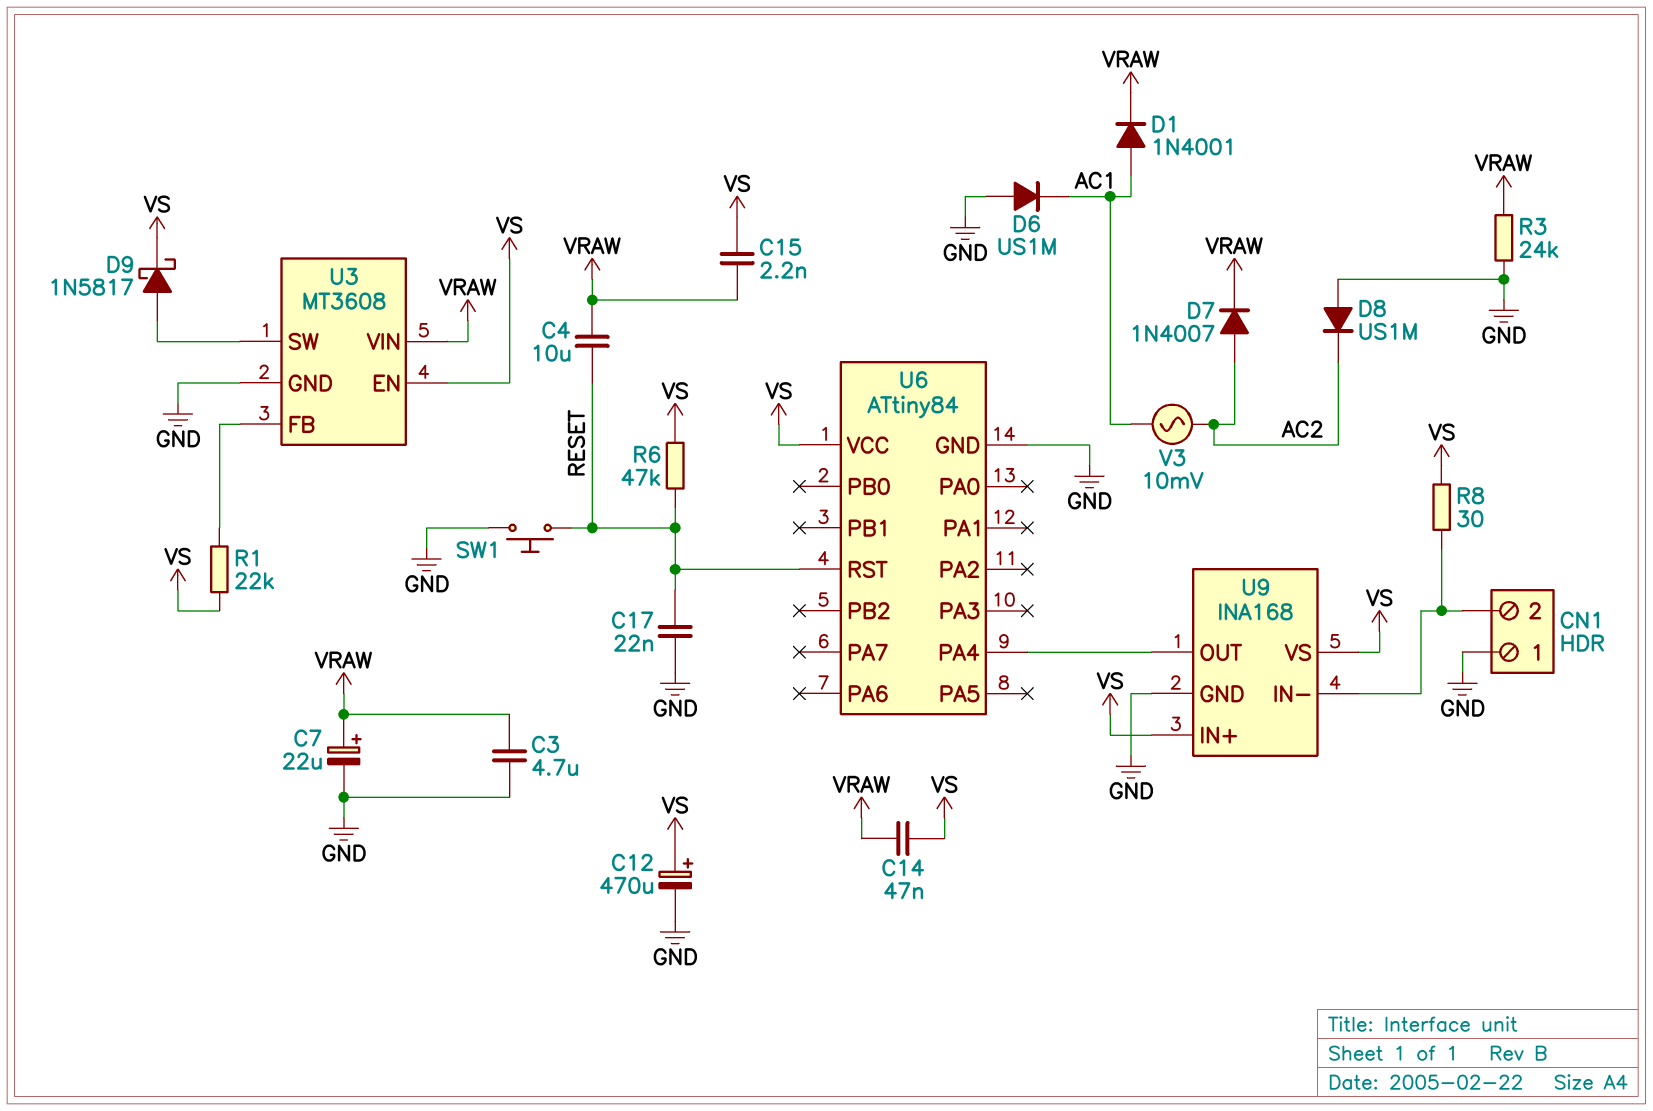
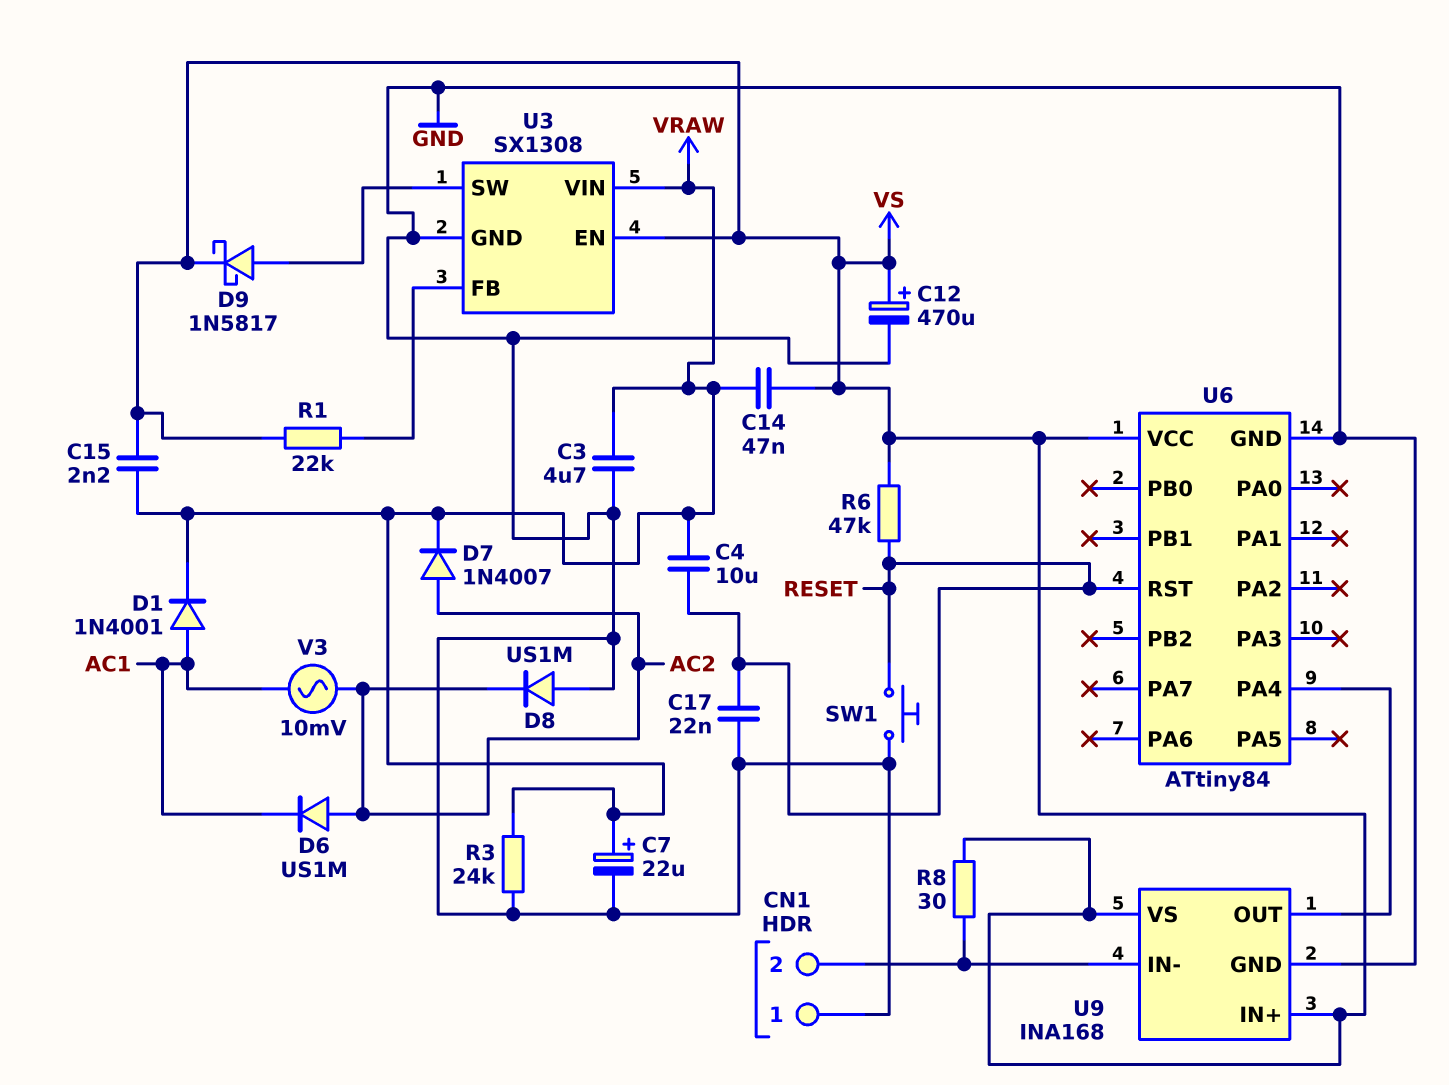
D6: diode US1M (A GND, K AC1) -> diode US1M (A AC2, K AC1)
U3: MT3608 -> SX1308

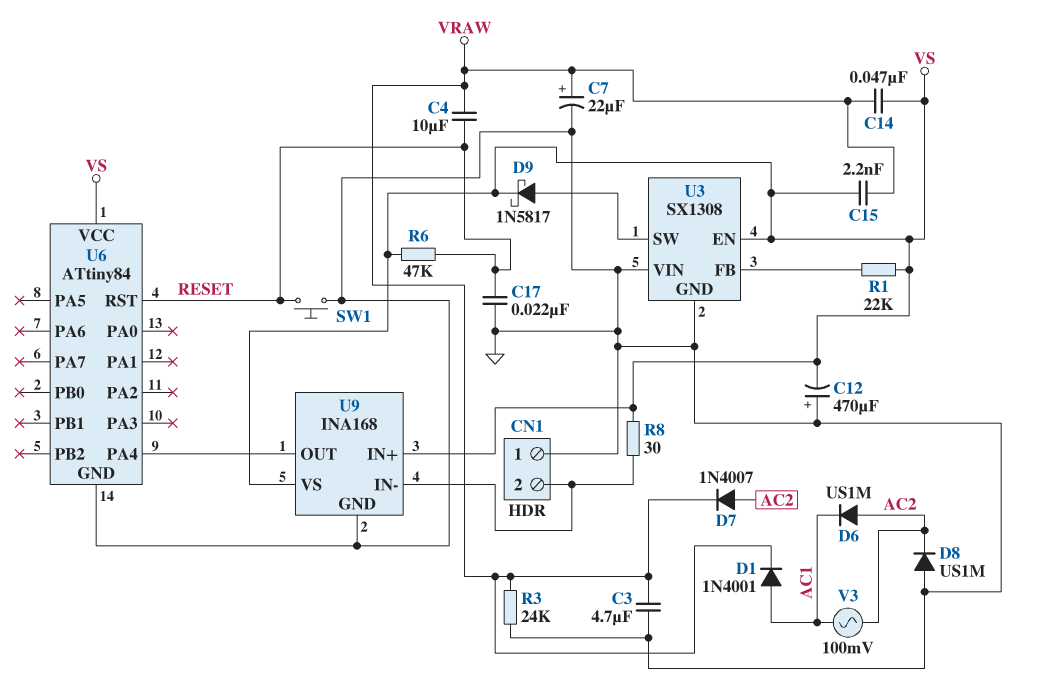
C12: 470uF (plus VS, minus GND) -> 470uF (plus GND, minus VS)
U3 pin VIN: VRAW -> GND
V3: AC 10mV (AC1, AC2) -> AC 100mV (AC1, AC2)

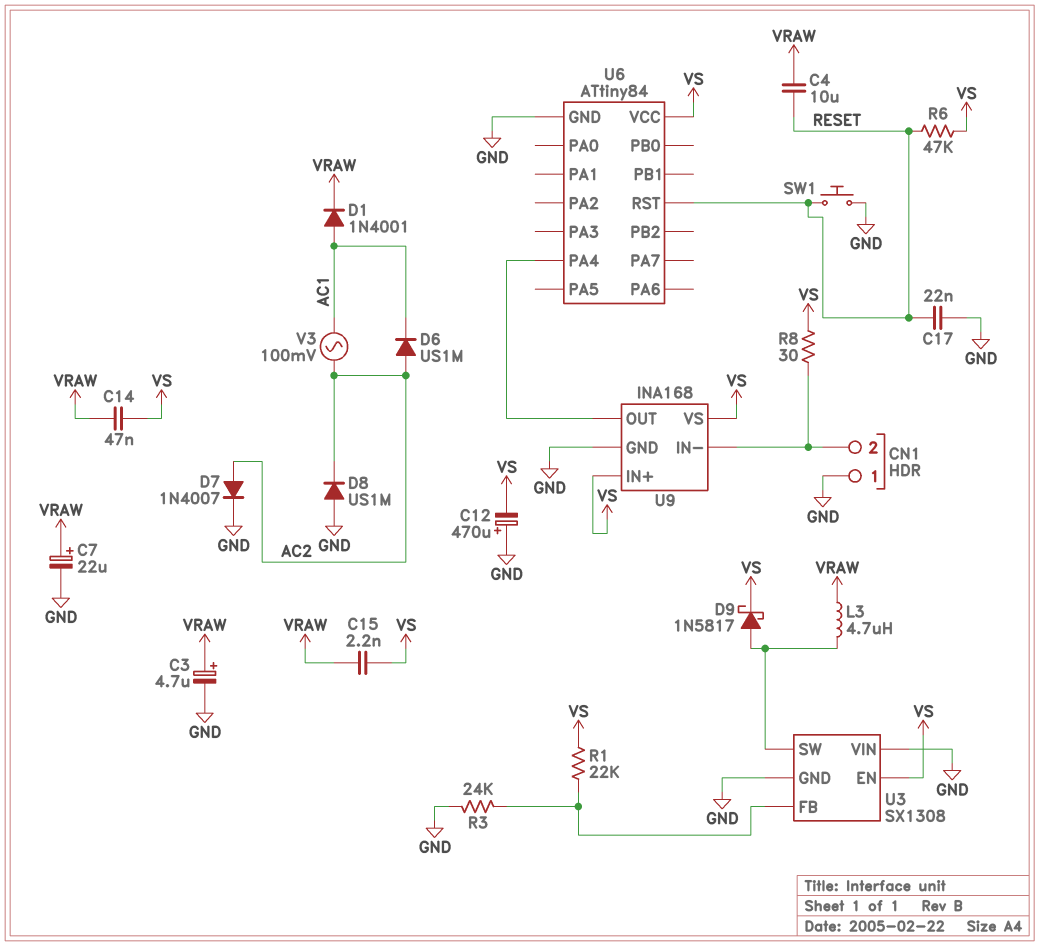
C3: 4.7uF (GND, VRAW) -> 4.7uF (plus VRAW, minus GND)
D7: diode 1N4007 (A AC2, K VRAW) -> diode 1N4007 (A AC2, K GND)
L3: none -> 4.7uH (U3/SW, VRAW)
R3: 24k (GND, VRAW) -> 24k (GND, U3/FB)

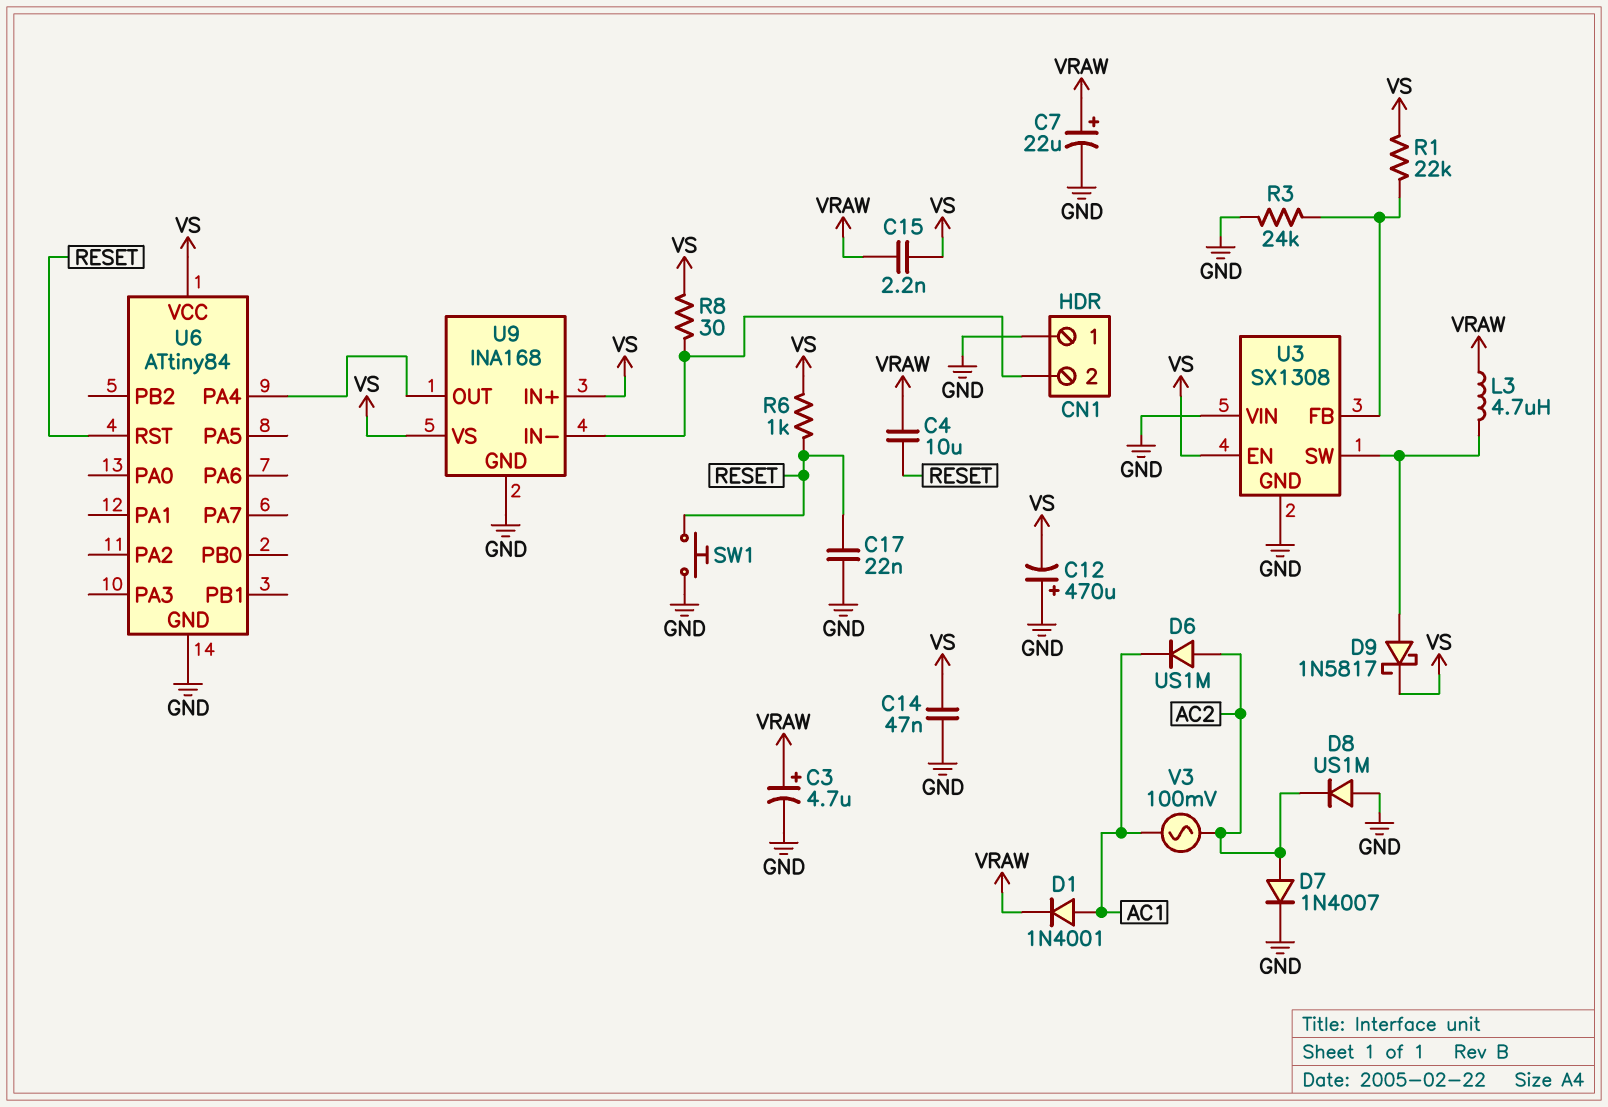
C14: 47nF (VRAW, VS) -> 47nF (GND, VS)
R6: 47k (RESET, VS) -> 1k (RESET, VS)

